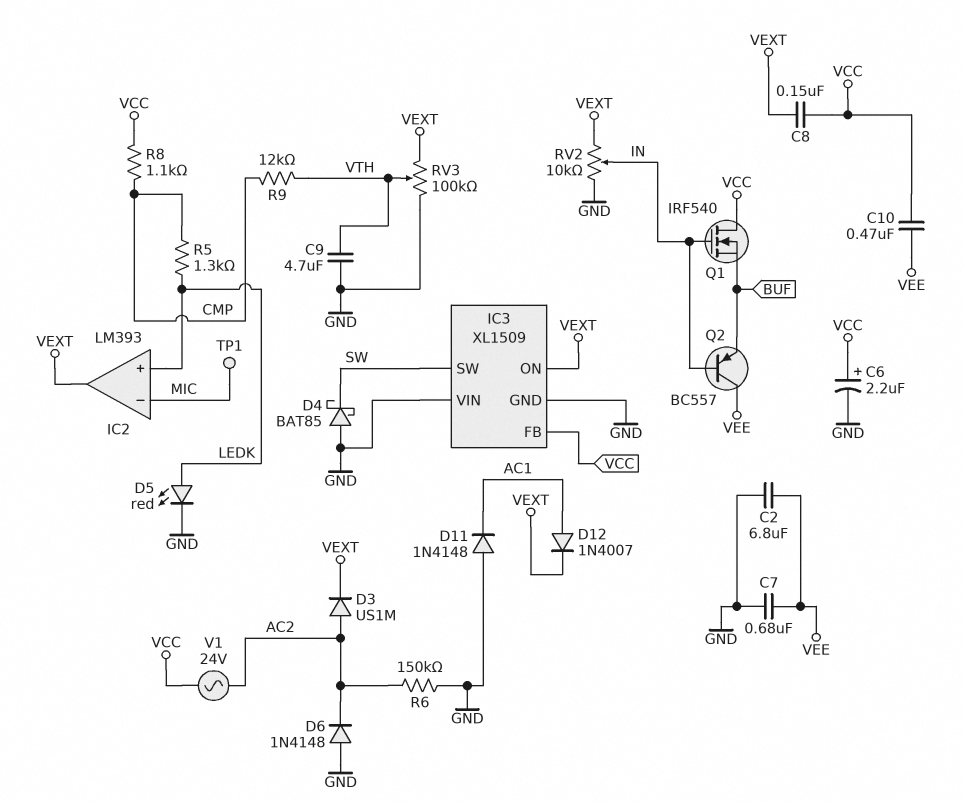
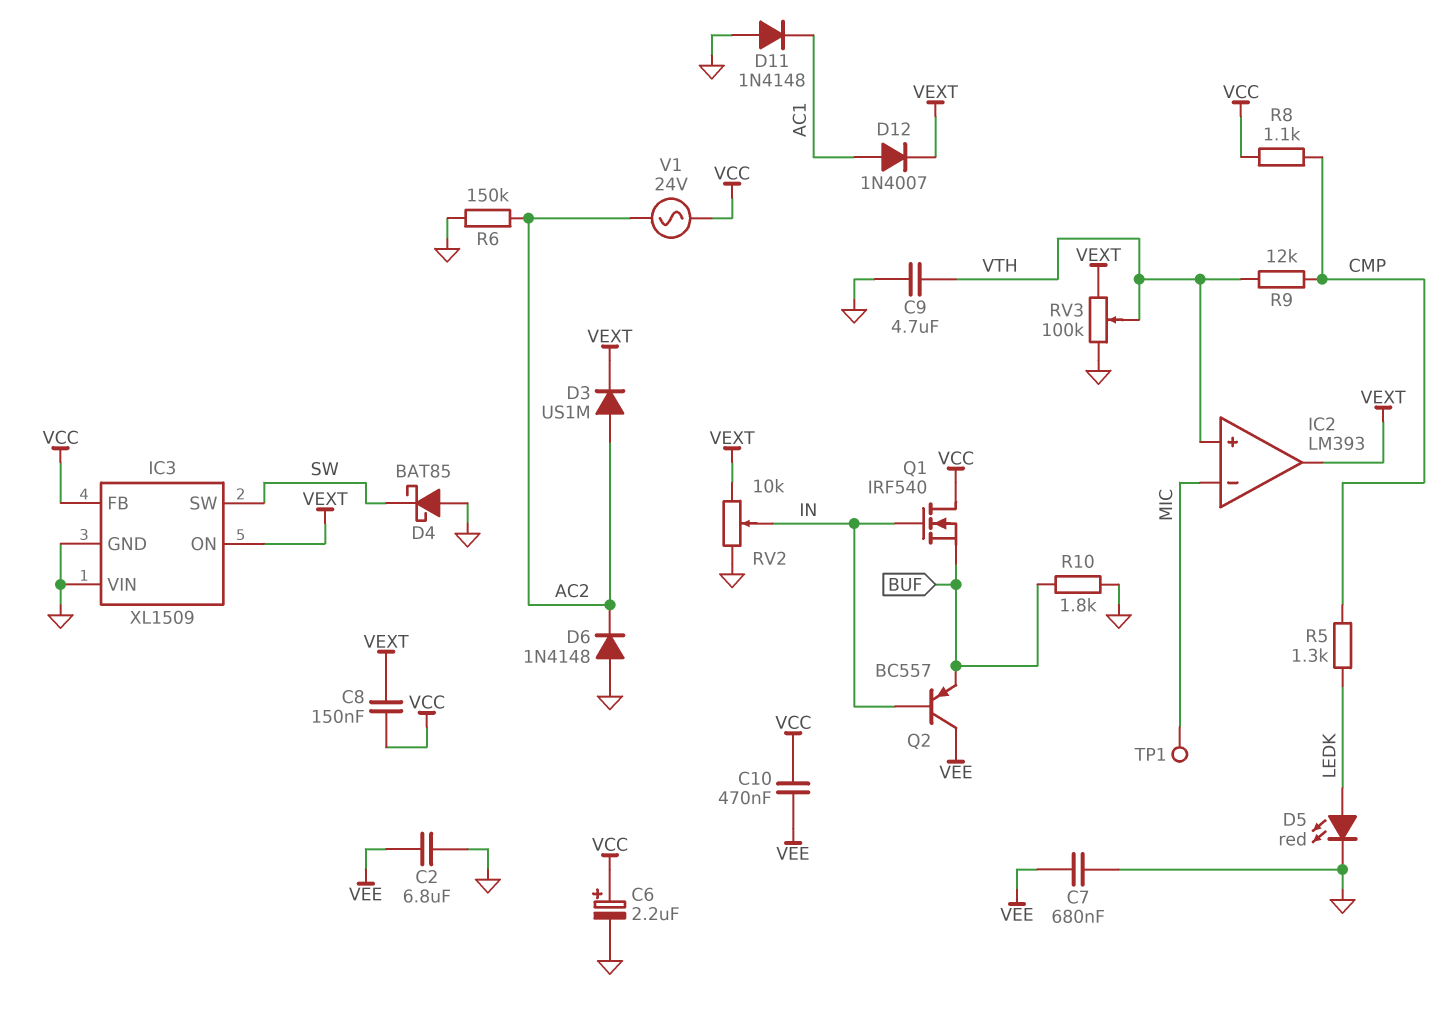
IC2 pin in+: LEDK -> VTH
R10: none -> 1.8k (BUF, GND)

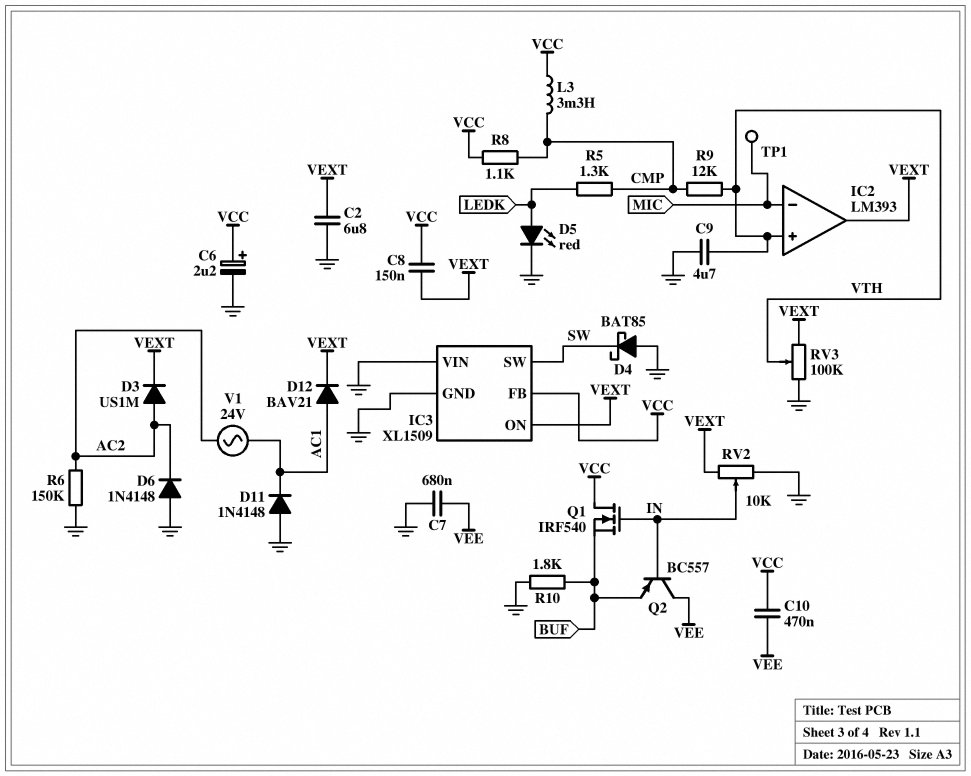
C2: 6.8uF (GND, VEE) -> 6.8uF (GND, VEXT)
D12: diode 1N4007 (A AC1, K VEXT) -> diode BAV21 (A AC1, K VEXT)
L3: none -> 3.3mH (CMP, VCC)
V1: AC 24V (AC2, VCC) -> AC 24V (AC1, AC2)

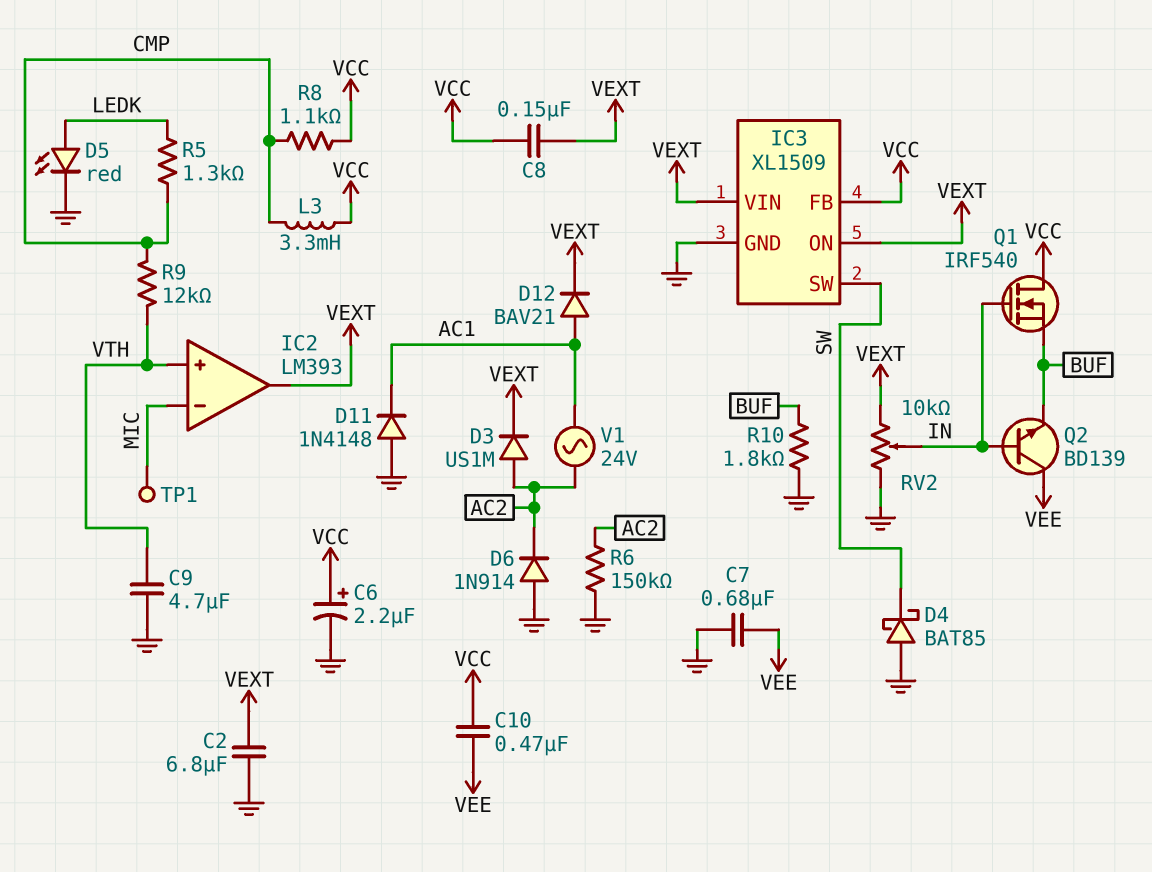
D6: diode 1N4148 (A GND, K AC2) -> diode 1N914 (A GND, K AC2)
IC3 pin VIN: GND -> VEXT
Q2: PNP BC557 (B IN, C VEE, E BUF) -> NPN BD139 (B IN, C VEE, E BUF)
RV3: 100k (GND, VEXT, wiper VTH) -> none

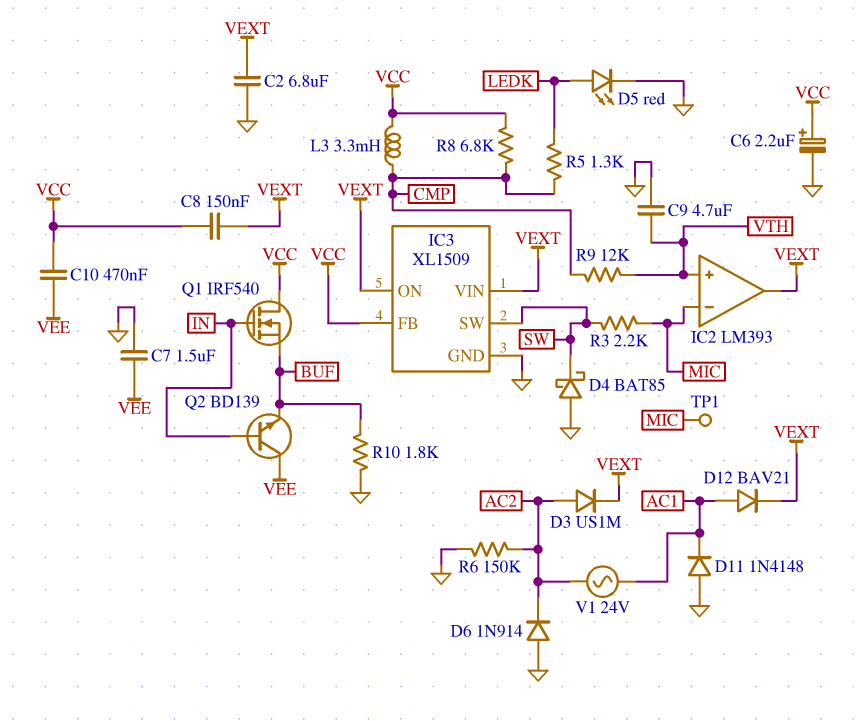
C7: 680nF (GND, VEE) -> 1.5uF (GND, VEE)
R3: none -> 2.2k (MIC, SW)
R8: 1.1k (CMP, VCC) -> 6.8k (CMP, VCC)
RV2: 10k (GND, VEXT, wiper IN) -> none

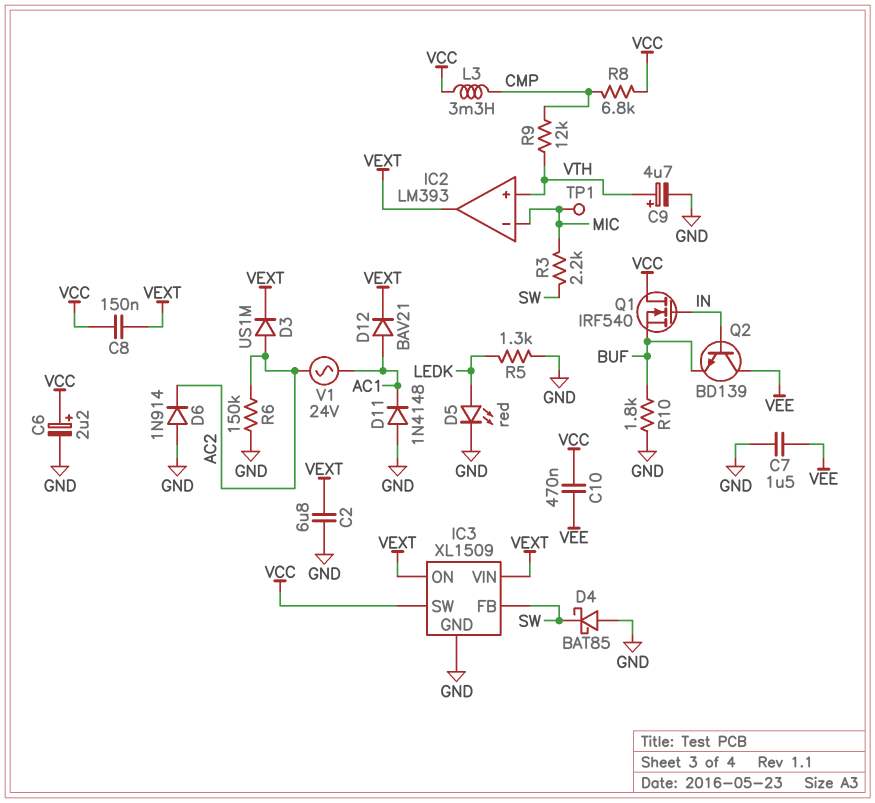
C9: 4.7uF (GND, VTH) -> 4.7uF (plus VTH, minus GND)
IC3 pin FB: VCC -> SW
IC3 pin SW: SW -> VCC
R5: 1.3k (CMP, LEDK) -> 1.3k (GND, LEDK)

